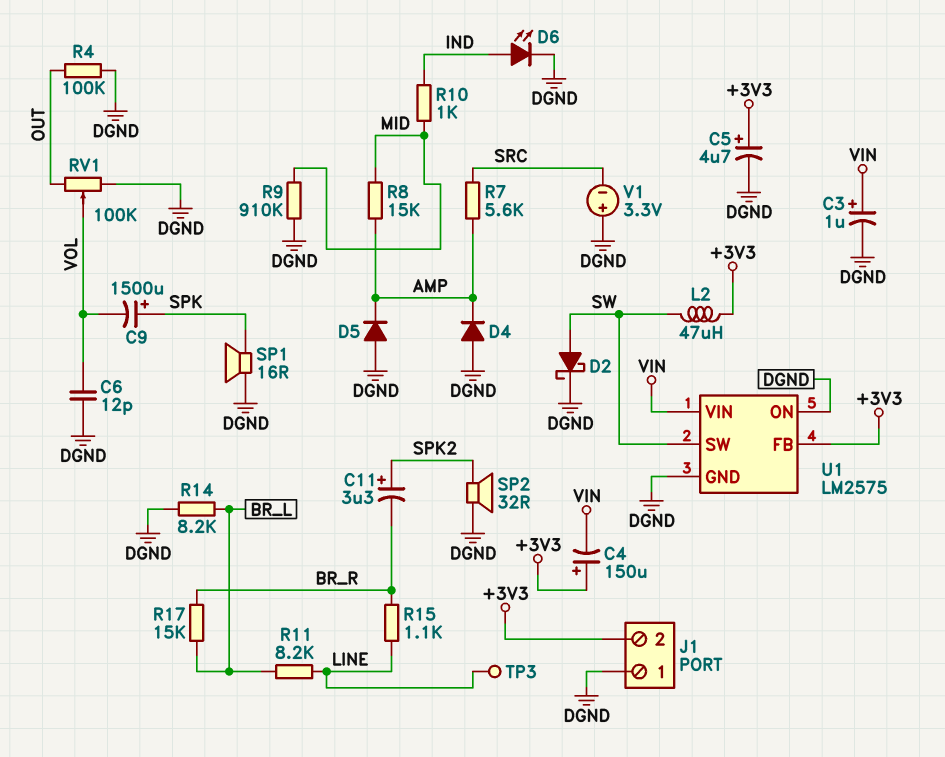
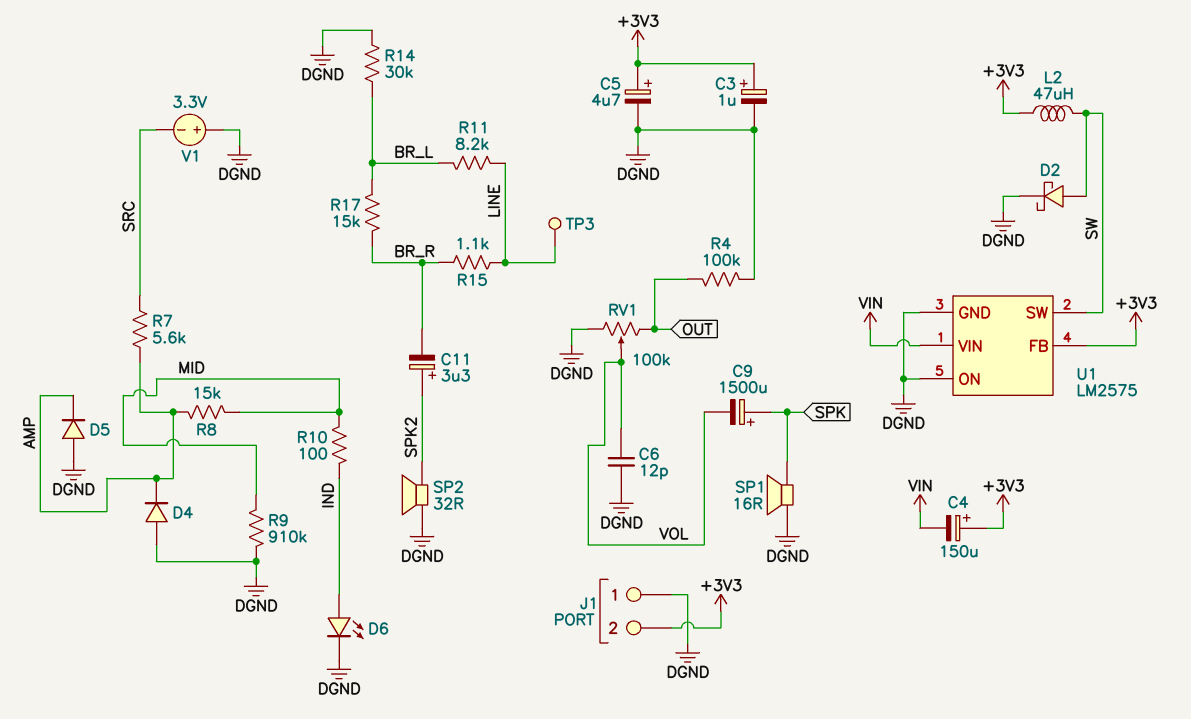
C3: 1uF (plus VIN, minus DGND) -> 1uF (plus +3V3, minus DGND)
R10: 1k (IND, MID) -> 100 (IND, MID)
R14: 8.2k (BR_L, DGND) -> 30k (BR_L, DGND)

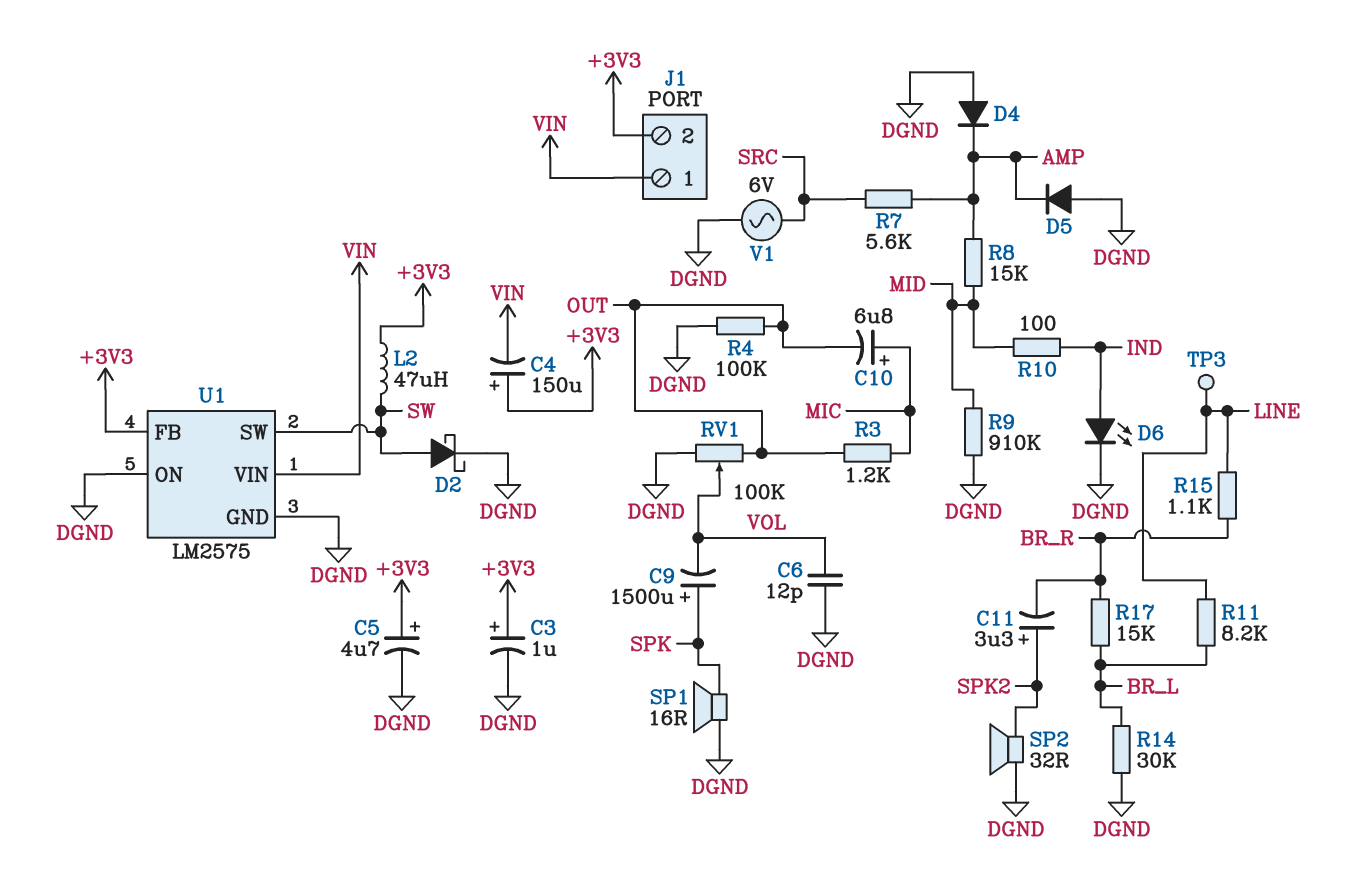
C10: none -> 6.8uF (plus MIC, minus OUT)
J1 pin 1: DGND -> VIN
R3: none -> 1.2k (MIC, OUT)
V1: 3.3V (plus DGND, minus SRC) -> AC 6V (DGND, SRC)

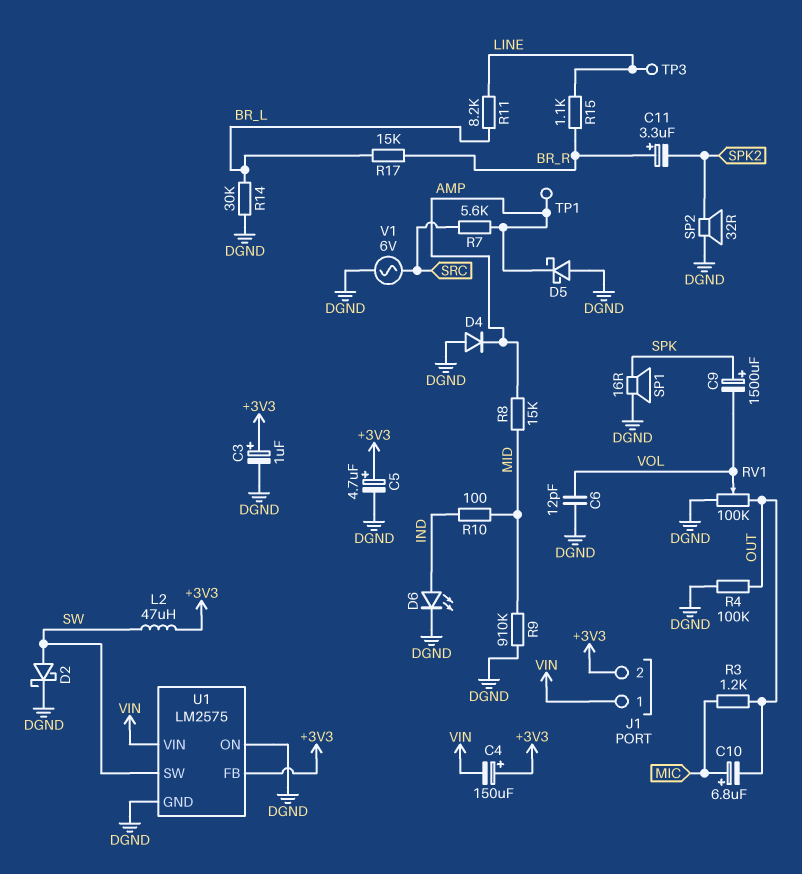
C11: 3.3uF (plus SPK2, minus BR_R) -> 3.3uF (plus BR_R, minus SPK2)
D5: diode (A DGND, K AMP) -> schottky (A DGND, K AMP)
TP1: none -> test point (AMP)

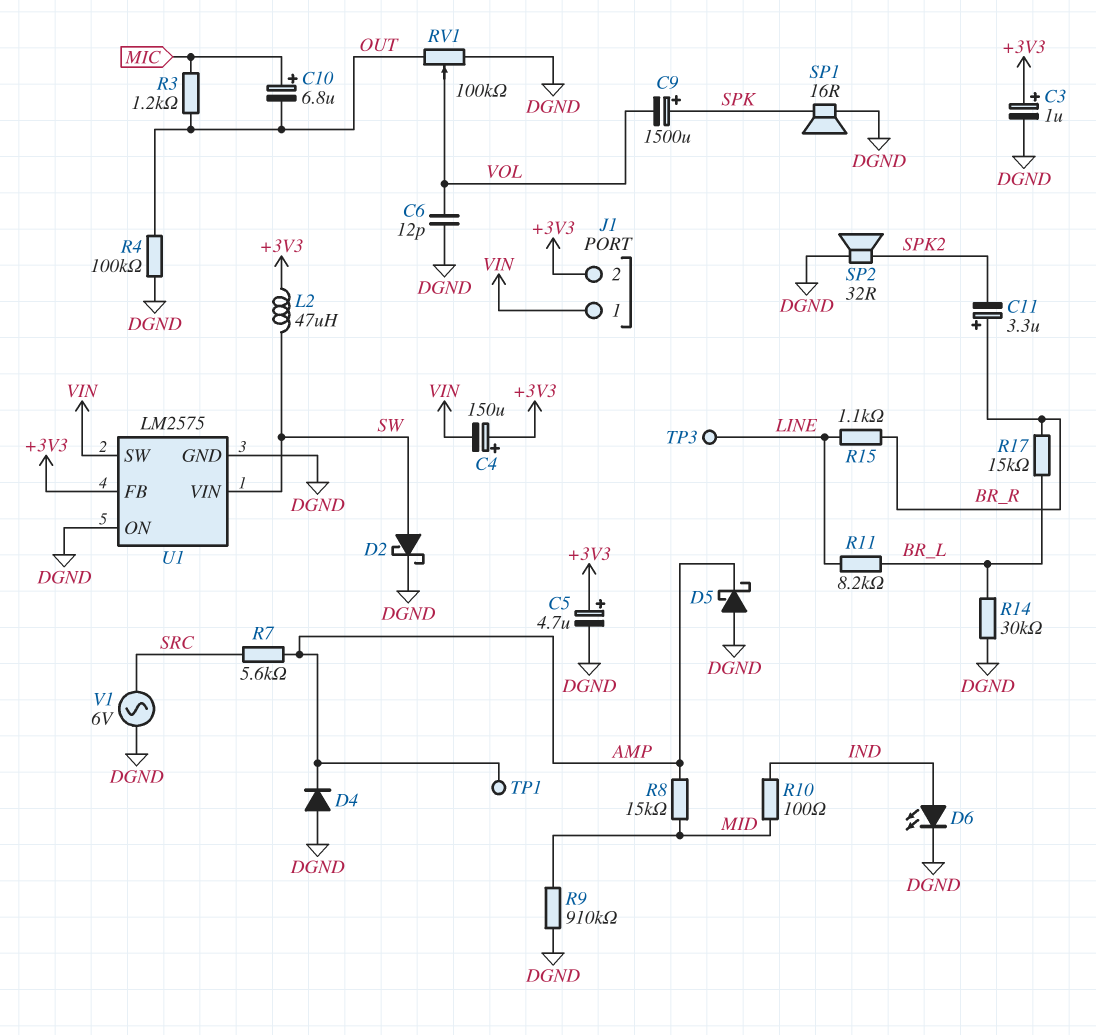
U1 pin SW: SW -> VIN
U1 pin VIN: VIN -> SW

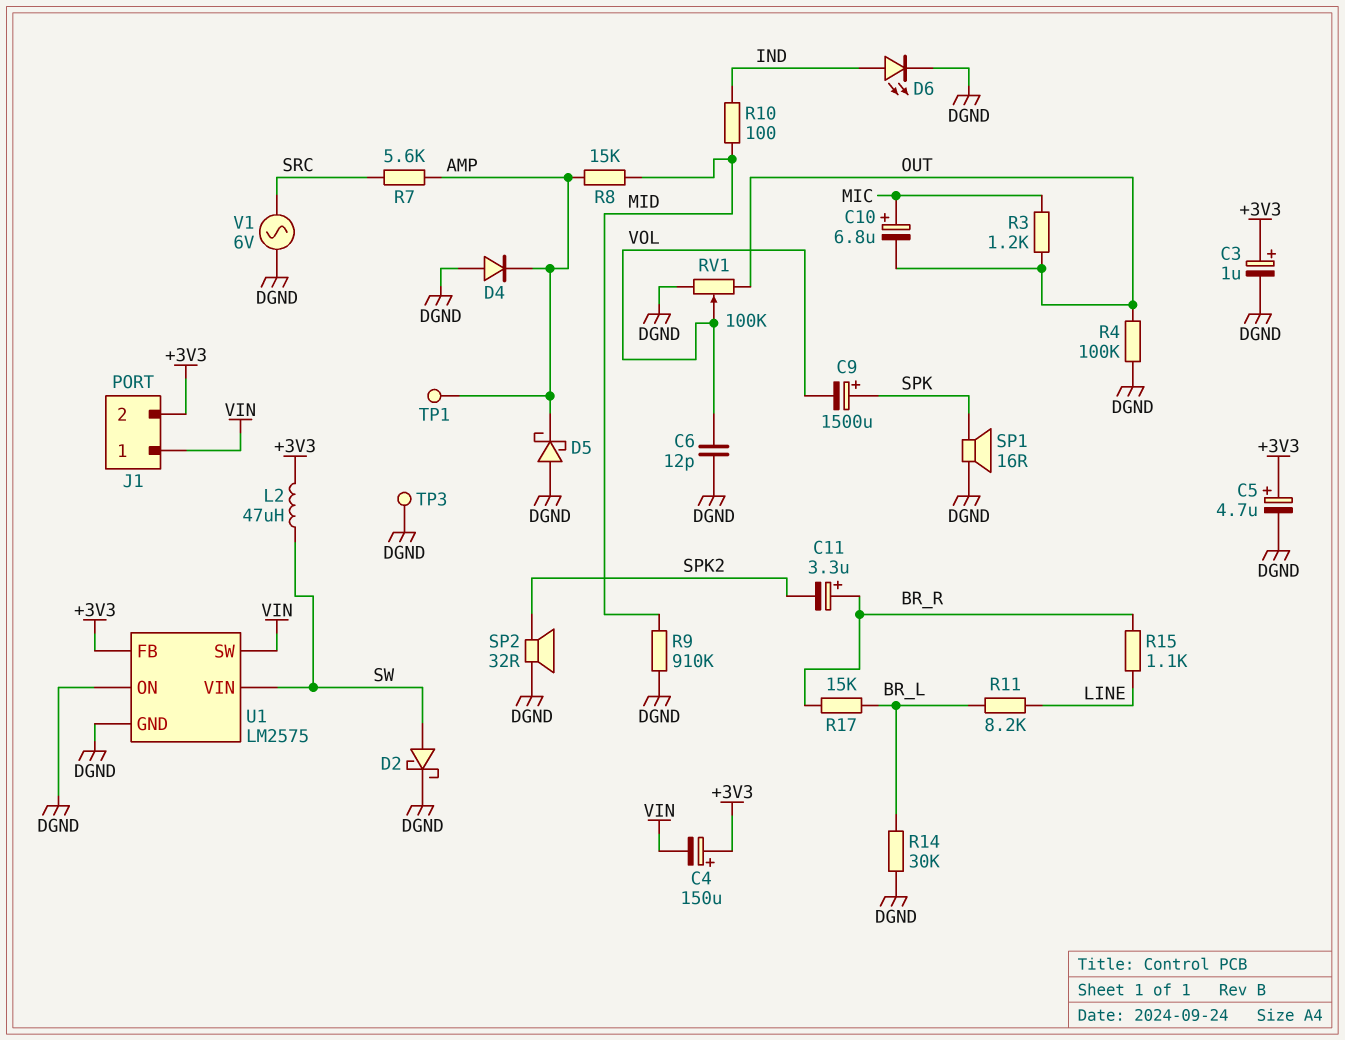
TP3: test point (LINE) -> test point (DGND)

